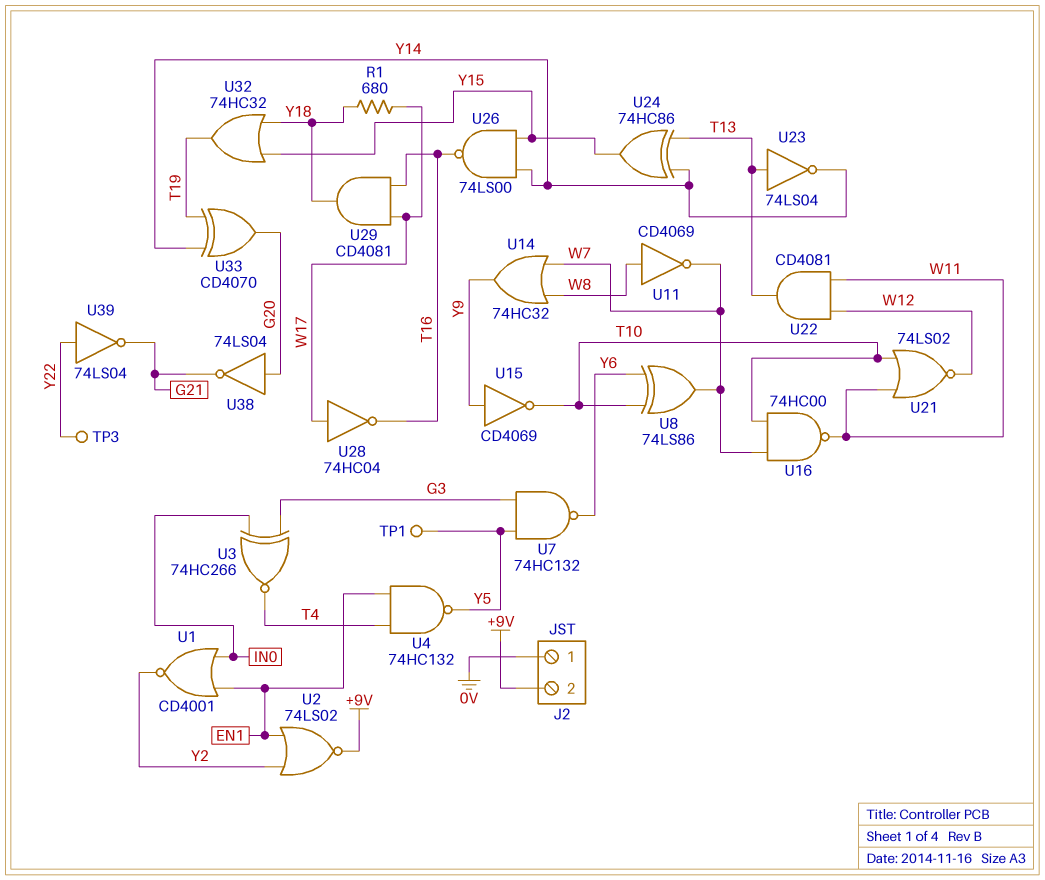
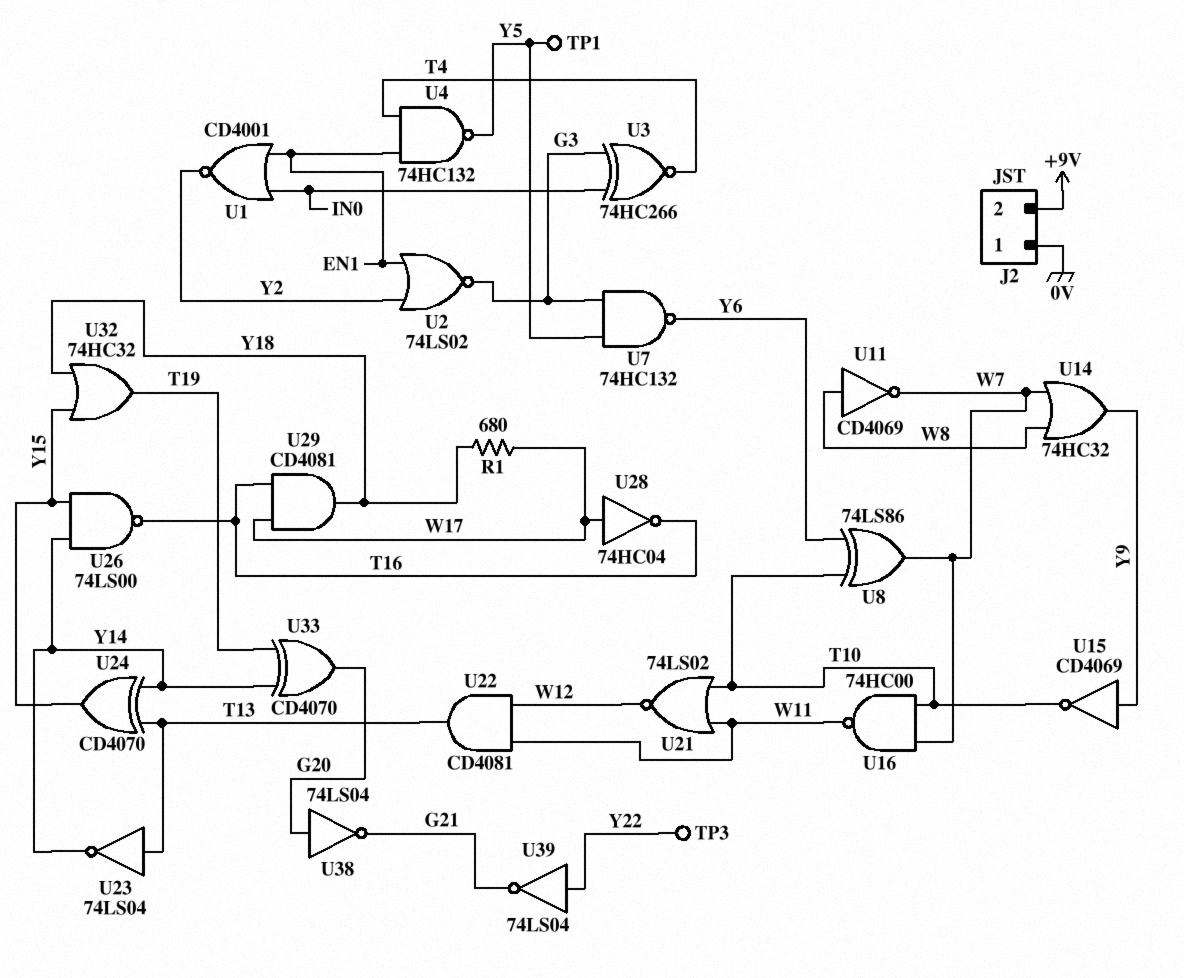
U2: NOR 74LS02 (in EN1, in Y2, out +9V) -> NOR 74LS02 (in EN1, in Y2, out G3)
U24: XOR 74HC86 (in T13, in Y14, out Y15) -> XOR CD4070 (in T13, in Y14, out Y15)

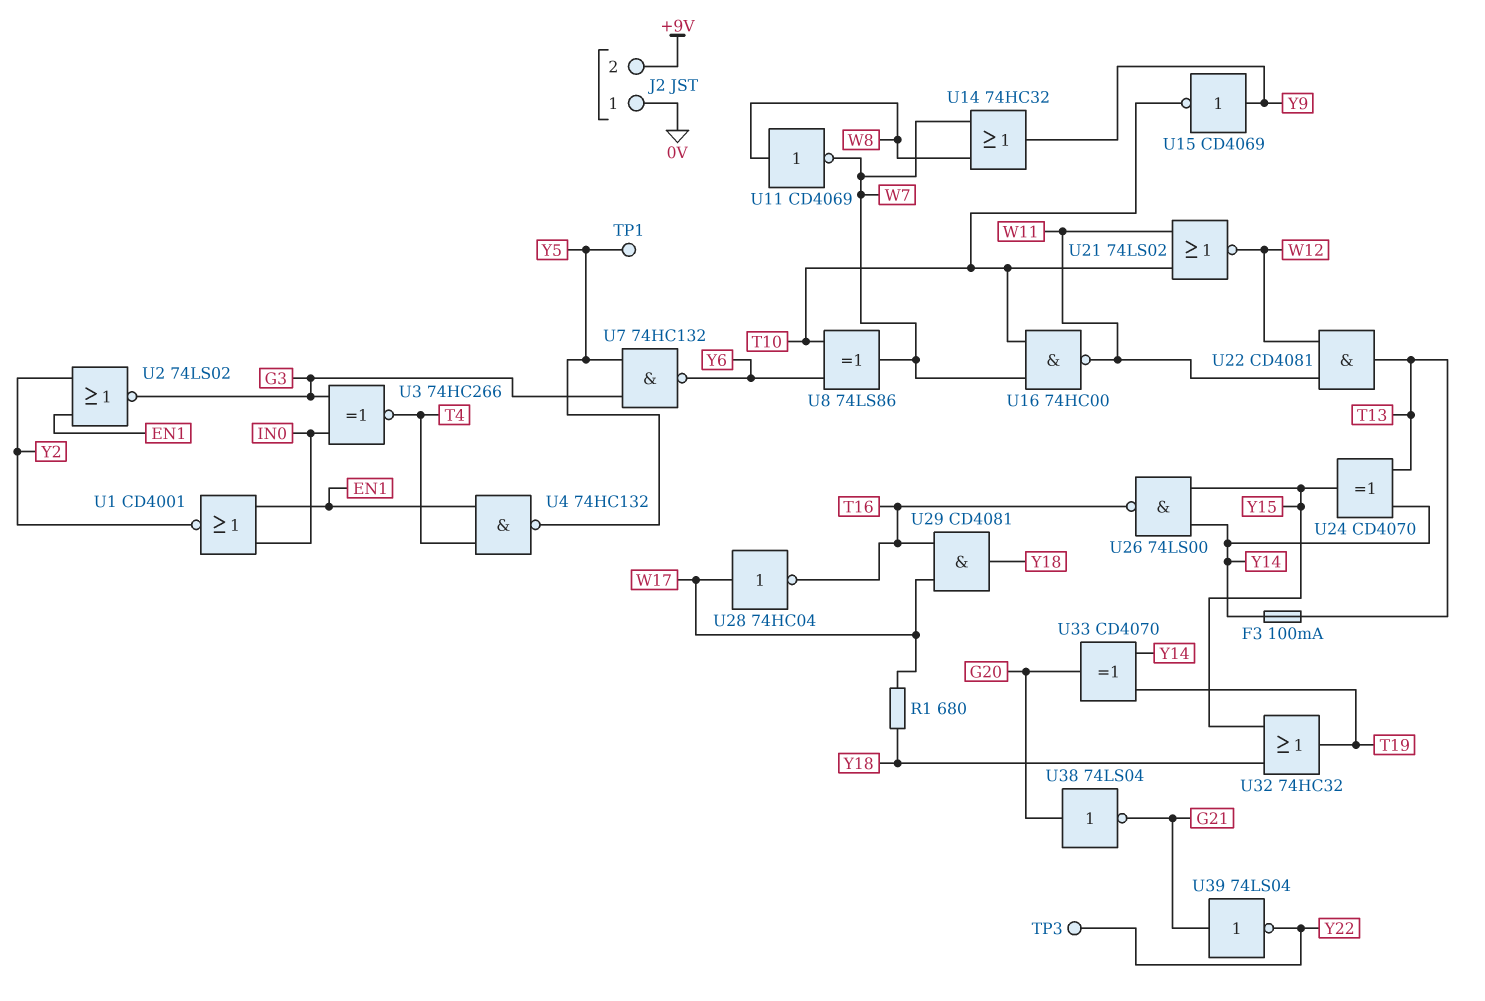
F3: none -> 100mA (T13, Y14)
U23: NOT 74LS04 (in T13, out Y14) -> none
U39: NOT 74LS04 (in Y22, out G21) -> NOT 74LS04 (in G21, out Y22)

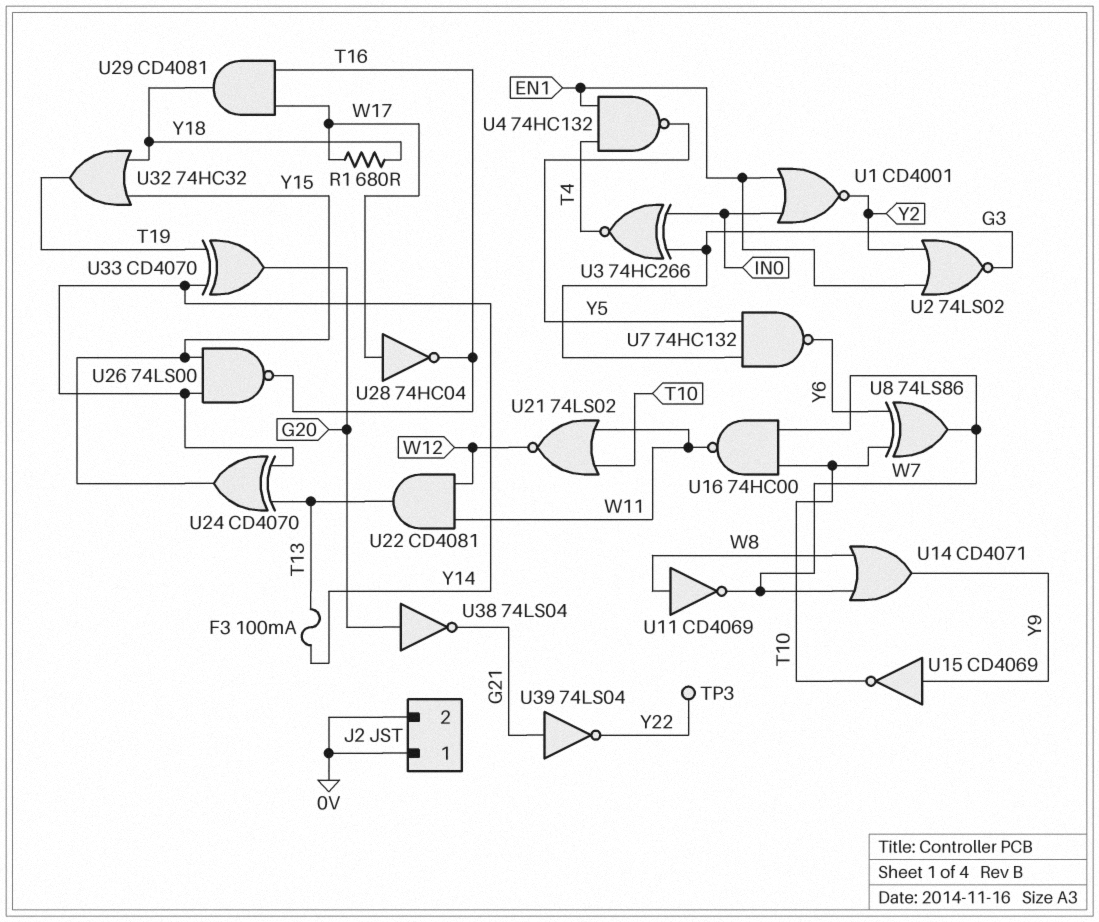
J2 pin 2: +9V -> 0V
TP1: test point (Y5) -> none
U14: OR 74HC32 (in W7, in W8, out Y9) -> OR CD4071 (in W7, in W8, out Y9)

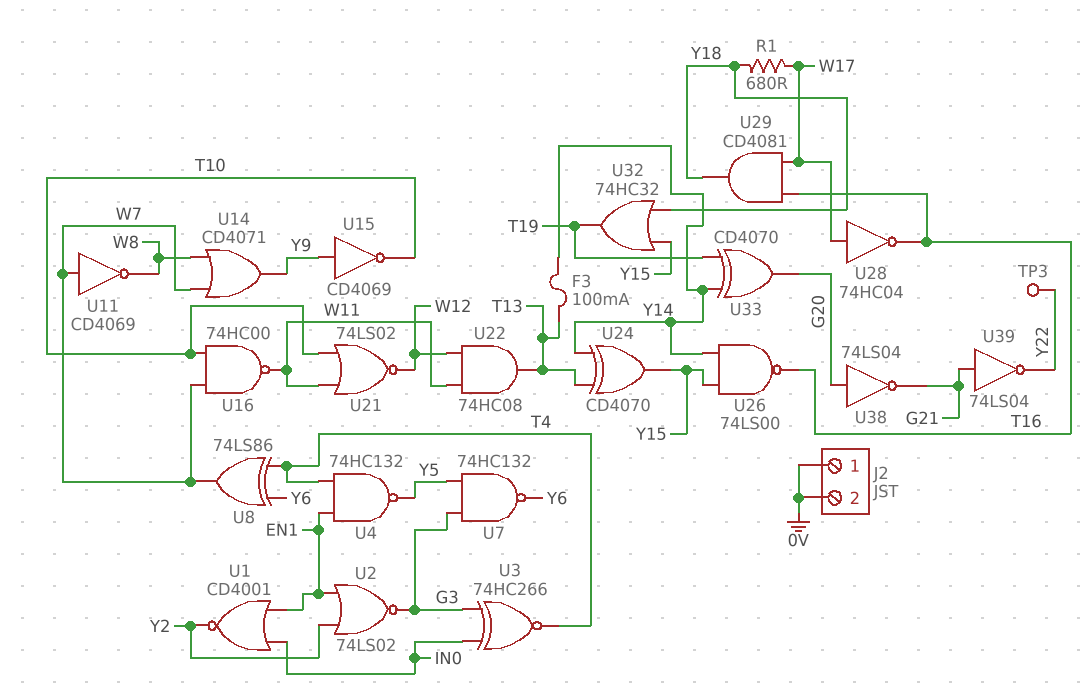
U8: XOR 74LS86 (in T10, in Y6, out W7) -> XOR 74LS86 (in T4, in Y6, out W7)
U11: NOT CD4069 (in W8, out W7) -> NOT CD4069 (in W7, out W8)
U22: AND CD4081 (in W11, in W12, out T13) -> AND 74HC08 (in W11, in W12, out T13)

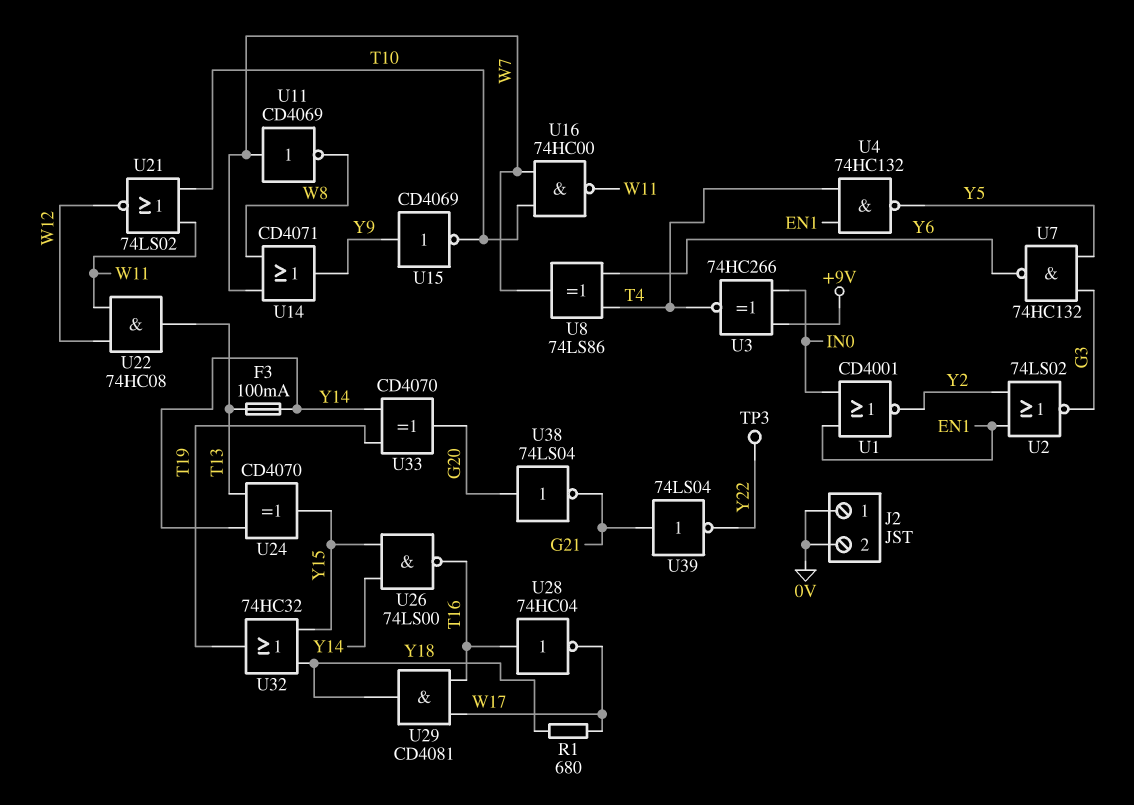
U3: XNOR 74HC266 (in G3, in IN0, out T4) -> XNOR 74HC266 (in +9V, in IN0, out T4)
U28: NOT 74HC04 (in W17, out T16) -> NOT 74HC04 (in T16, out W17)

